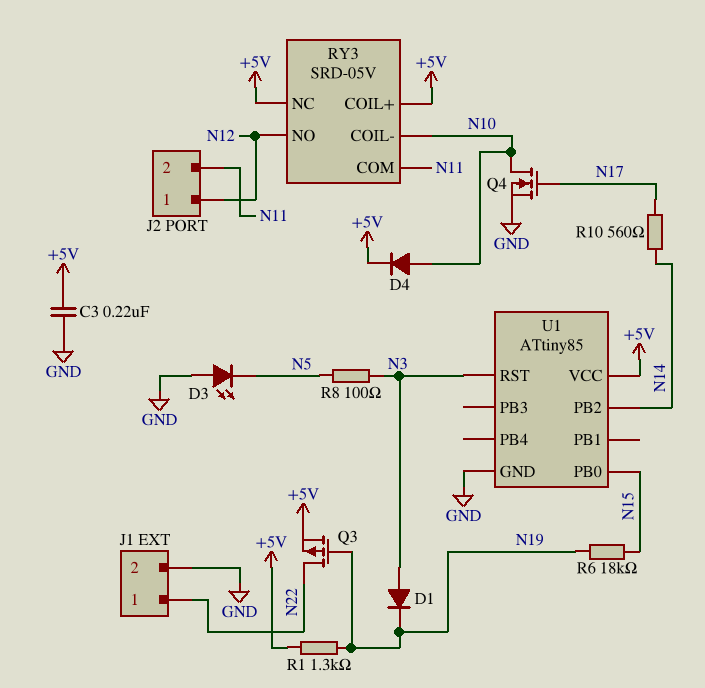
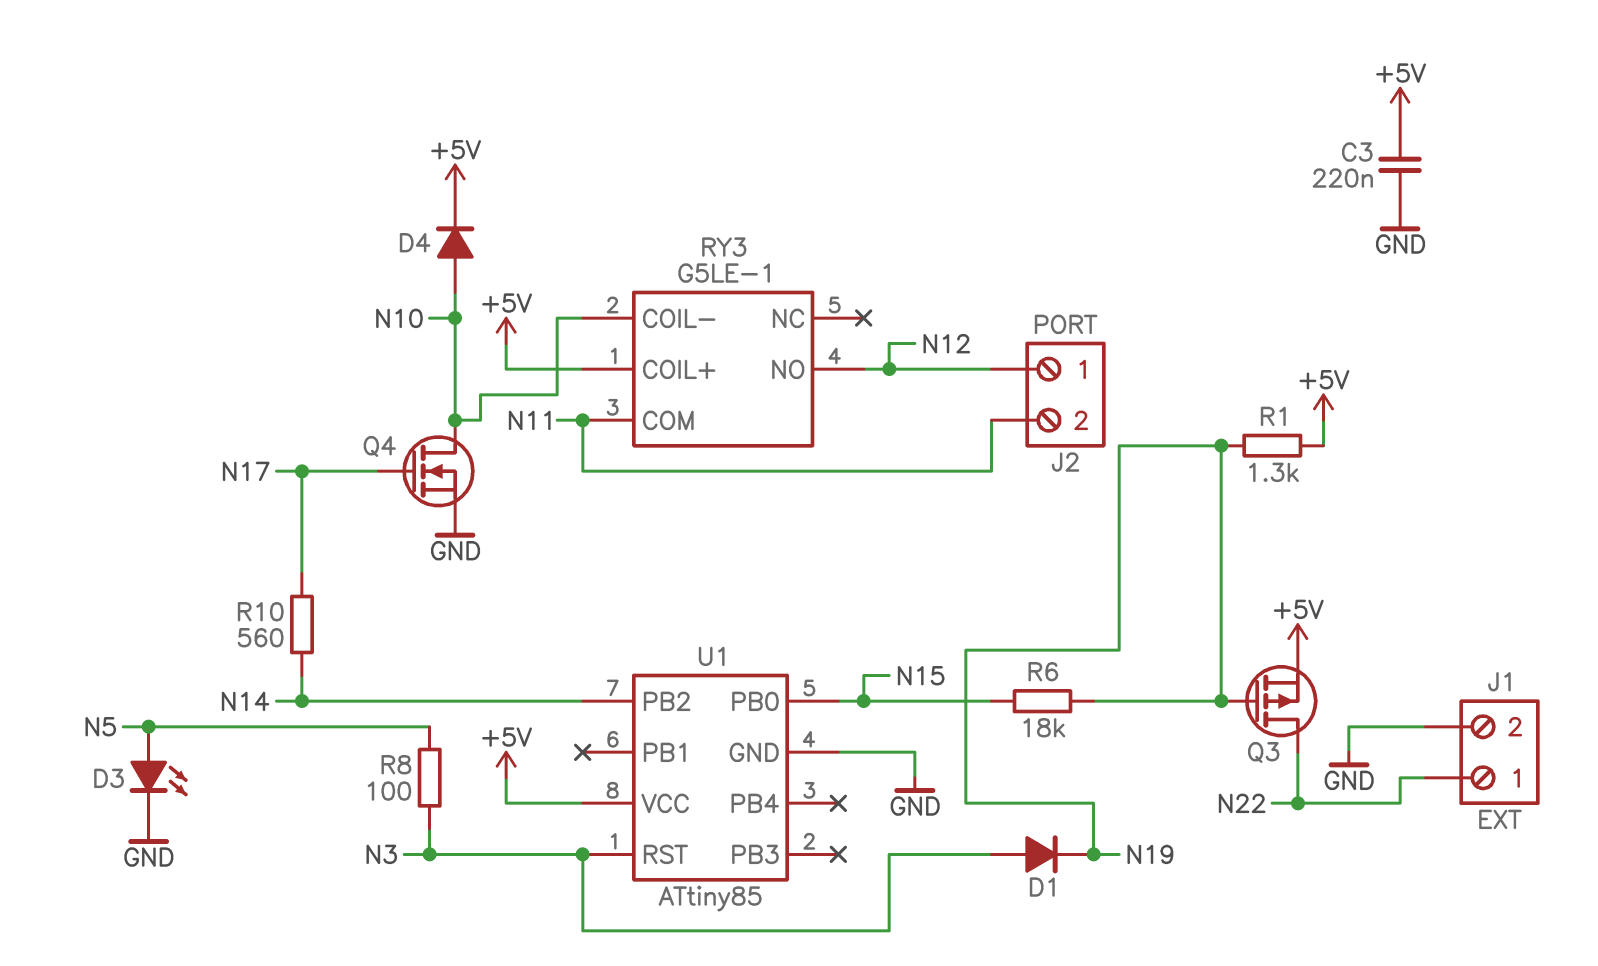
D3: LED (A GND, K N5) -> LED (A N5, K GND)
RY3: SRD-05V -> G5LE-1
RY3 pin NC: +5V -> none

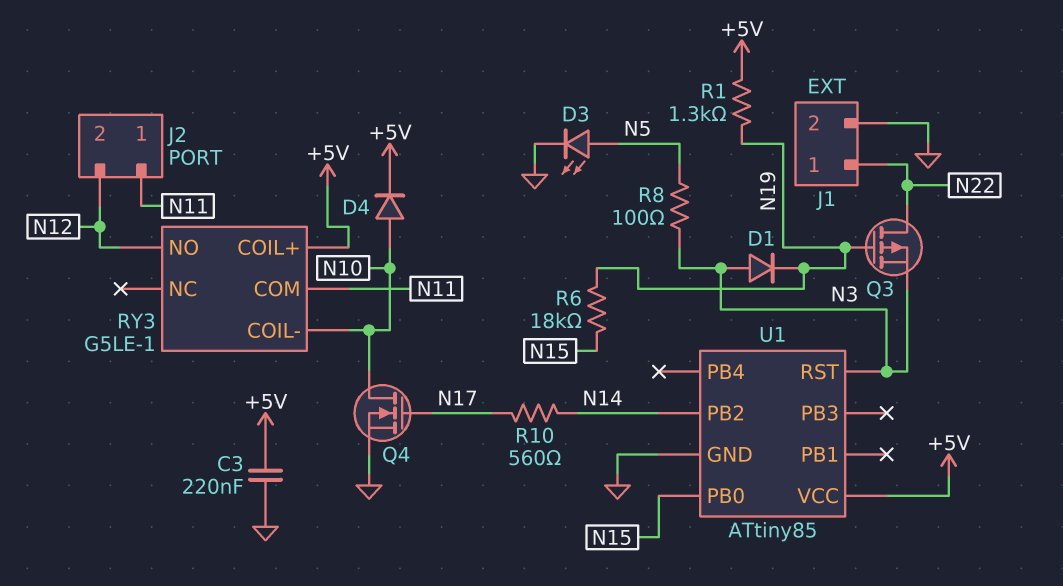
J2 pin 1: N12 -> N11
J2 pin 2: N11 -> N12
Q3: PMOS (G N19, D N22, S +5V) -> PMOS (G N19, D N22, S N3)

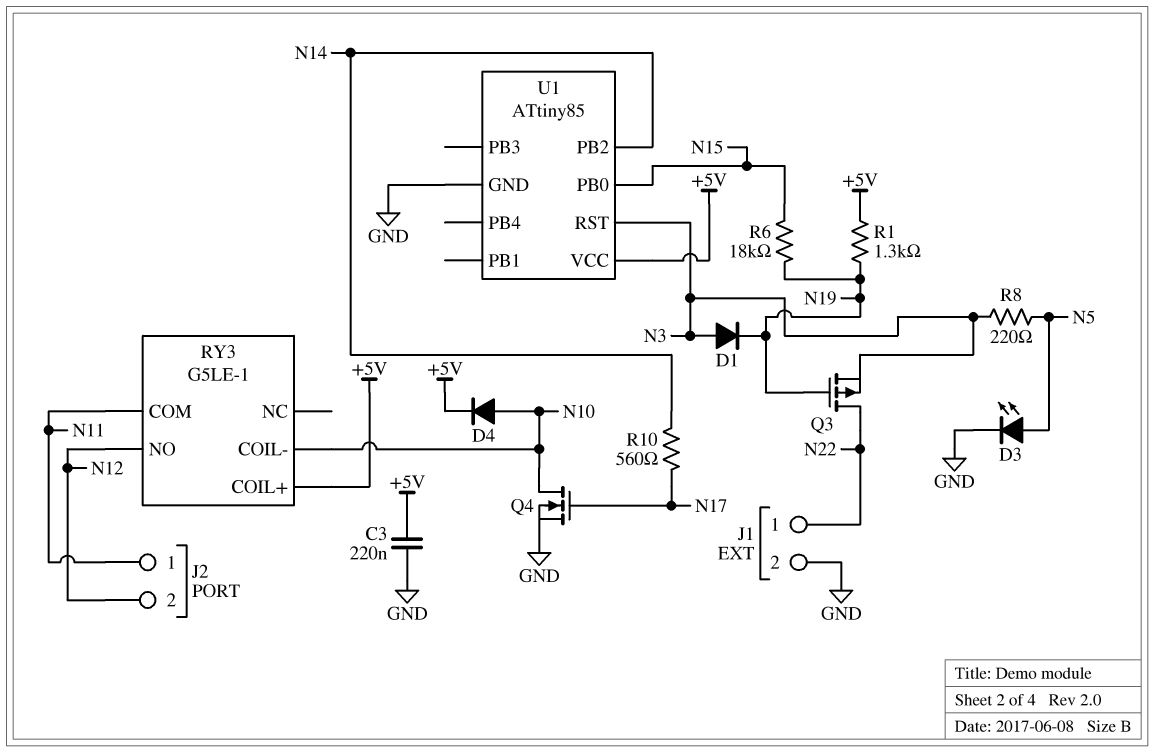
R8: 100 (N3, N5) -> 220 (N3, N5)

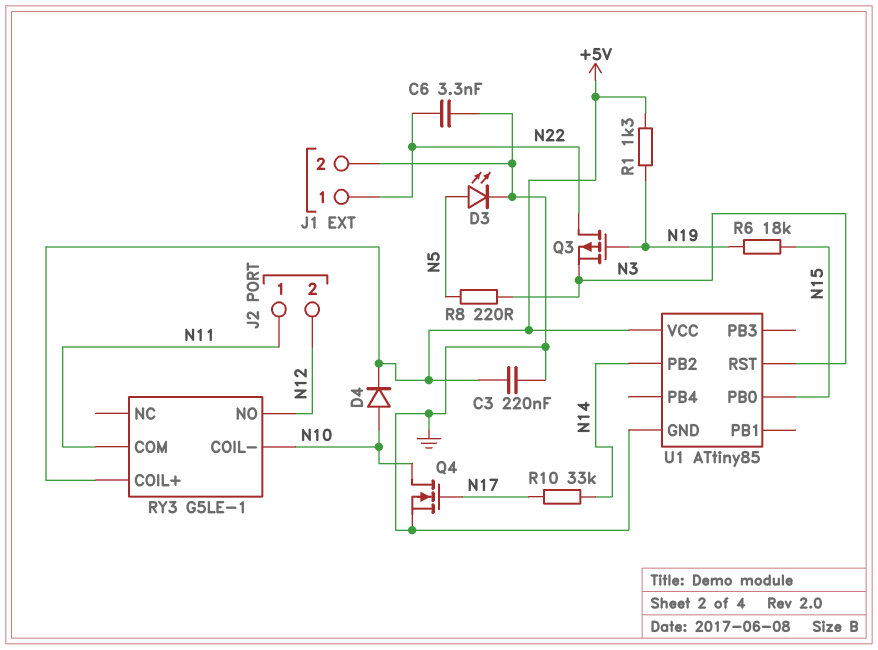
C6: none -> 3.3nF (GND, N22)
D1: diode (A N3, K N19) -> none
R10: 560 (N14, N17) -> 33k (N14, N17)

